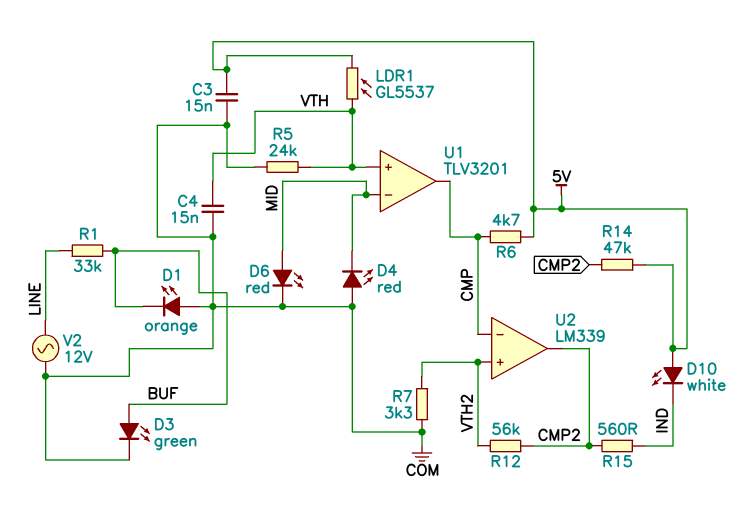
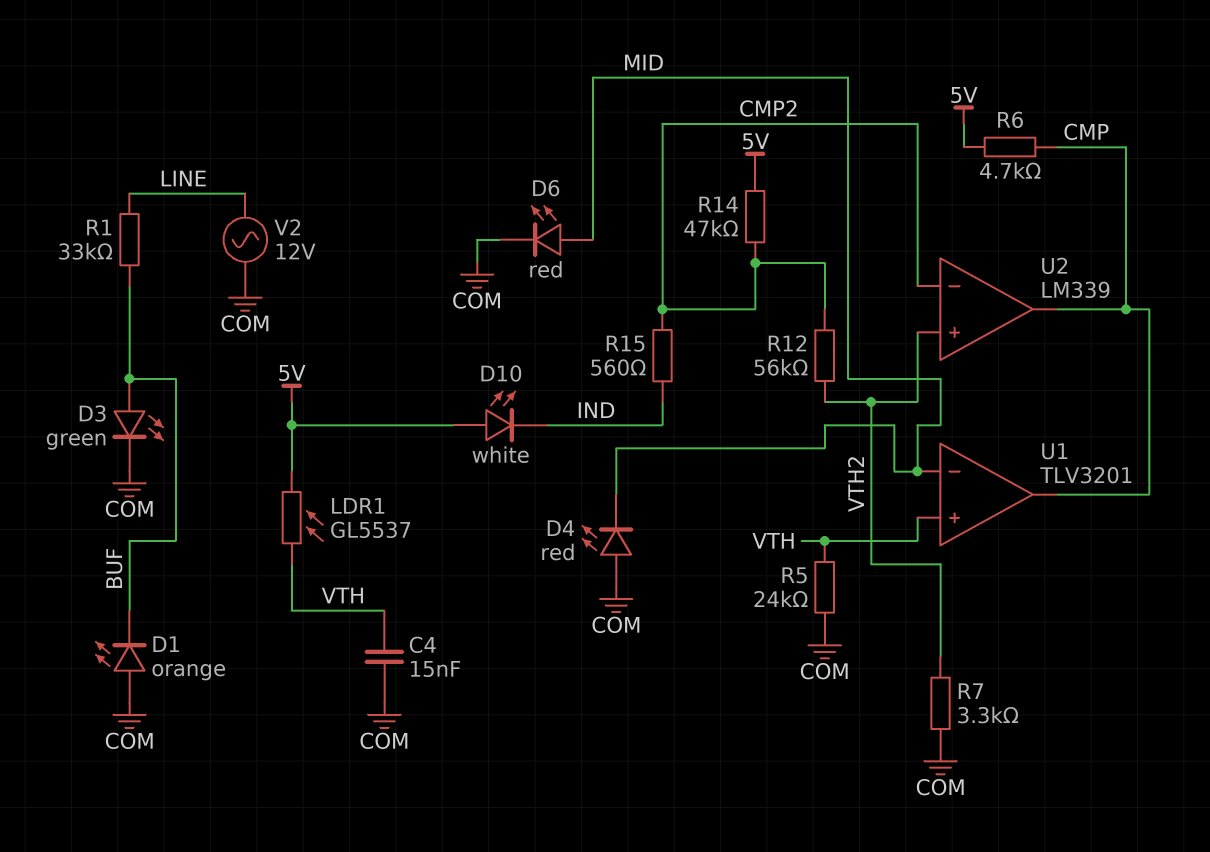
C3: 15nF (5V, COM) -> none
U2 pin in-: CMP -> CMP2
U2 pin out: CMP2 -> CMP

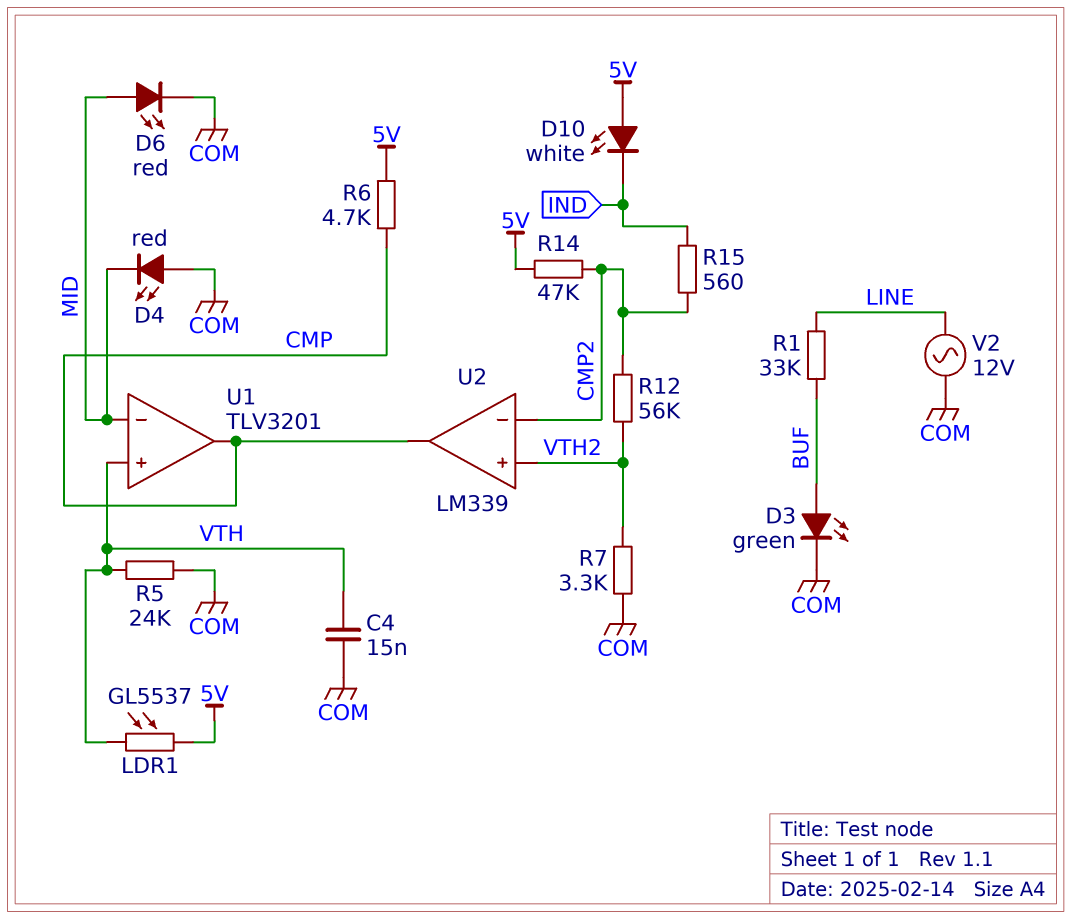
D1: LED orange (A COM, K BUF) -> none

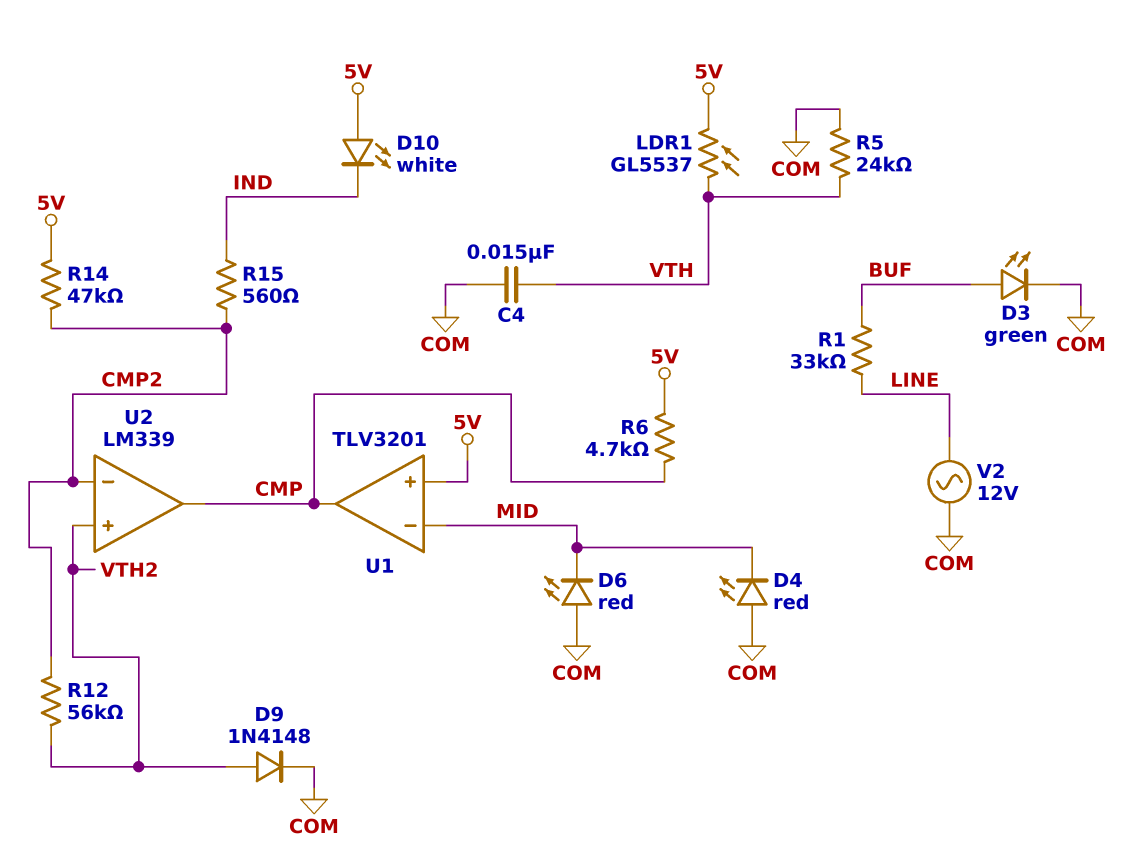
D6: LED red (A MID, K COM) -> LED red (A COM, K MID)
D9: none -> diode 1N4148 (A VTH2, K COM)
R7: 3.3k (COM, VTH2) -> none
U1 pin in+: VTH -> 5V

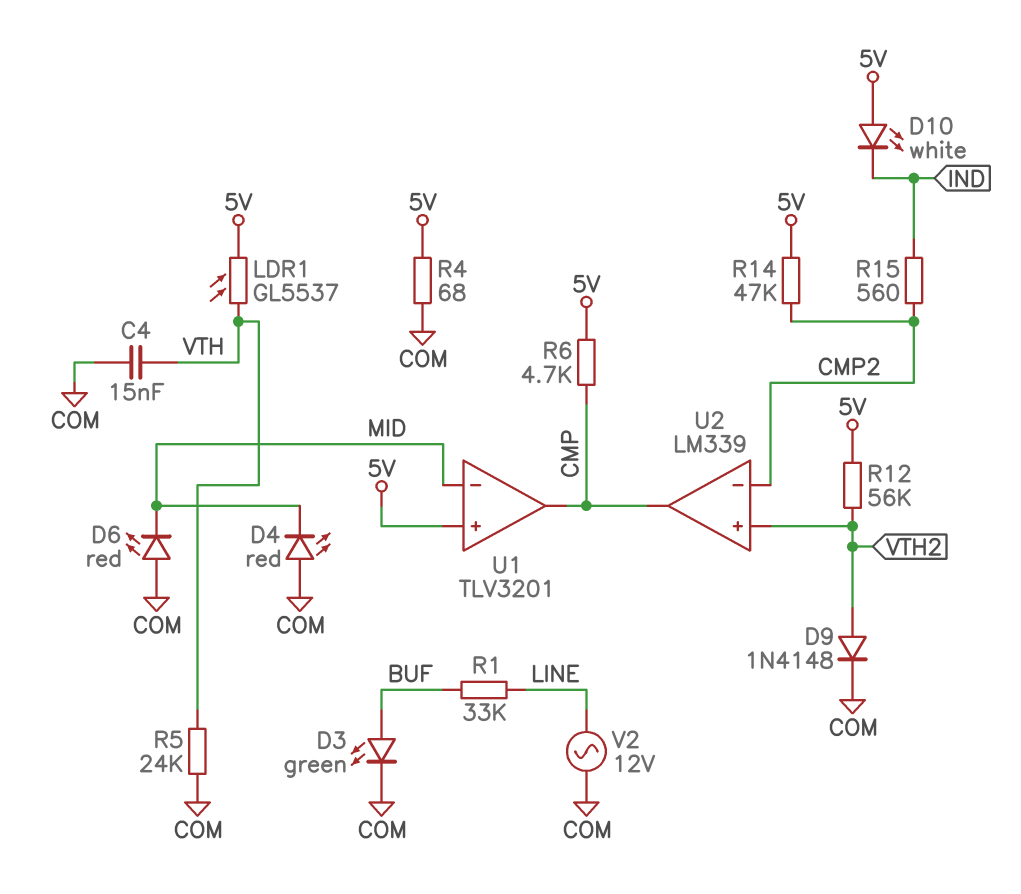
R4: none -> 68 (5V, COM)
R12: 56k (CMP2, VTH2) -> 56k (5V, VTH2)

